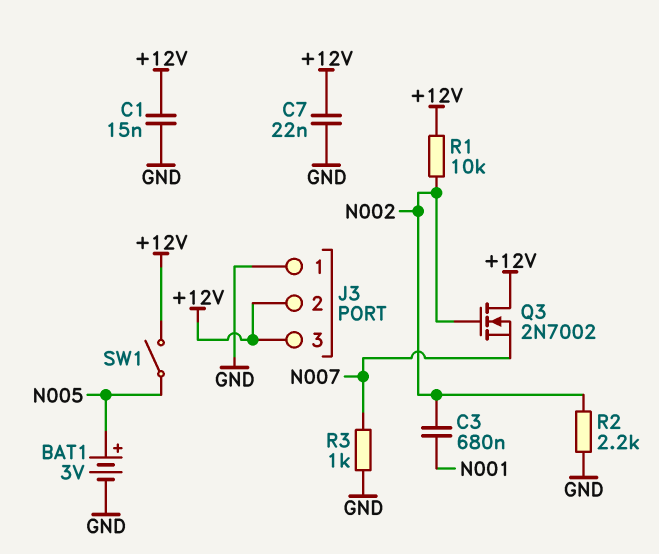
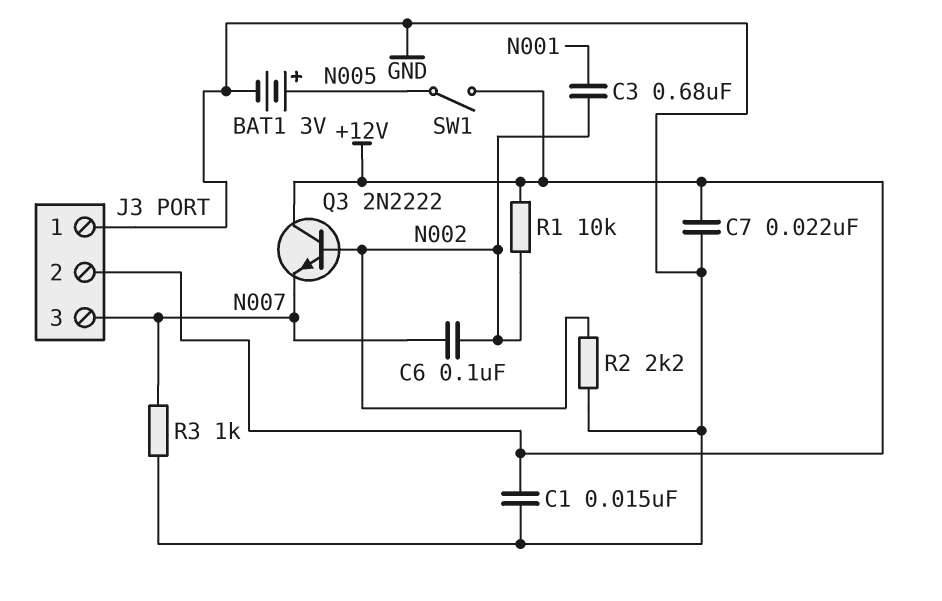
C6: none -> 100nF (N002, N007)
J3 pin 3: +12V -> N007
Q3: NMOS 2N7002 (G N002, D +12V, S N007) -> NPN 2N2222 (B N002, C +12V, E N007)

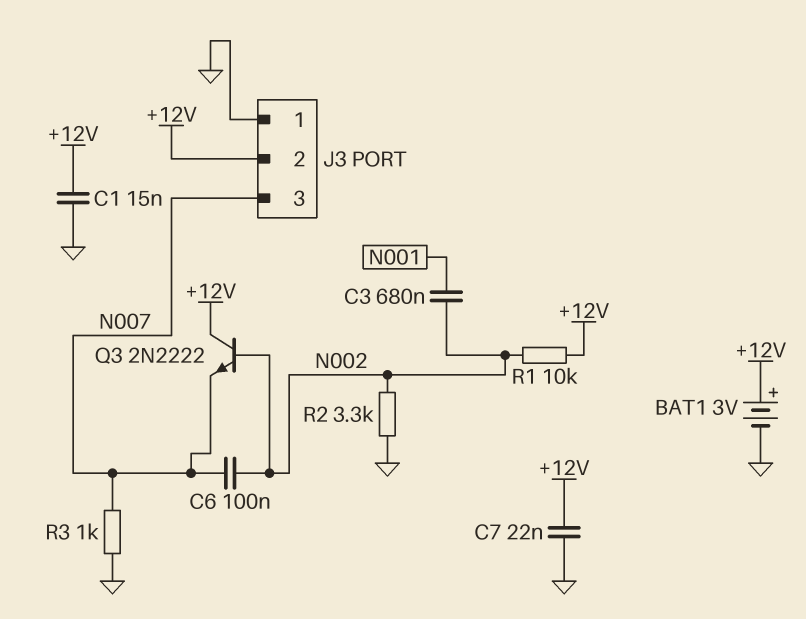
BAT1: 3V (plus N005, minus GND) -> 3V (plus +12V, minus GND)
R2: 2.2k (GND, N002) -> 3.3k (GND, N002)
SW1: switch (+12V, N005) -> none

